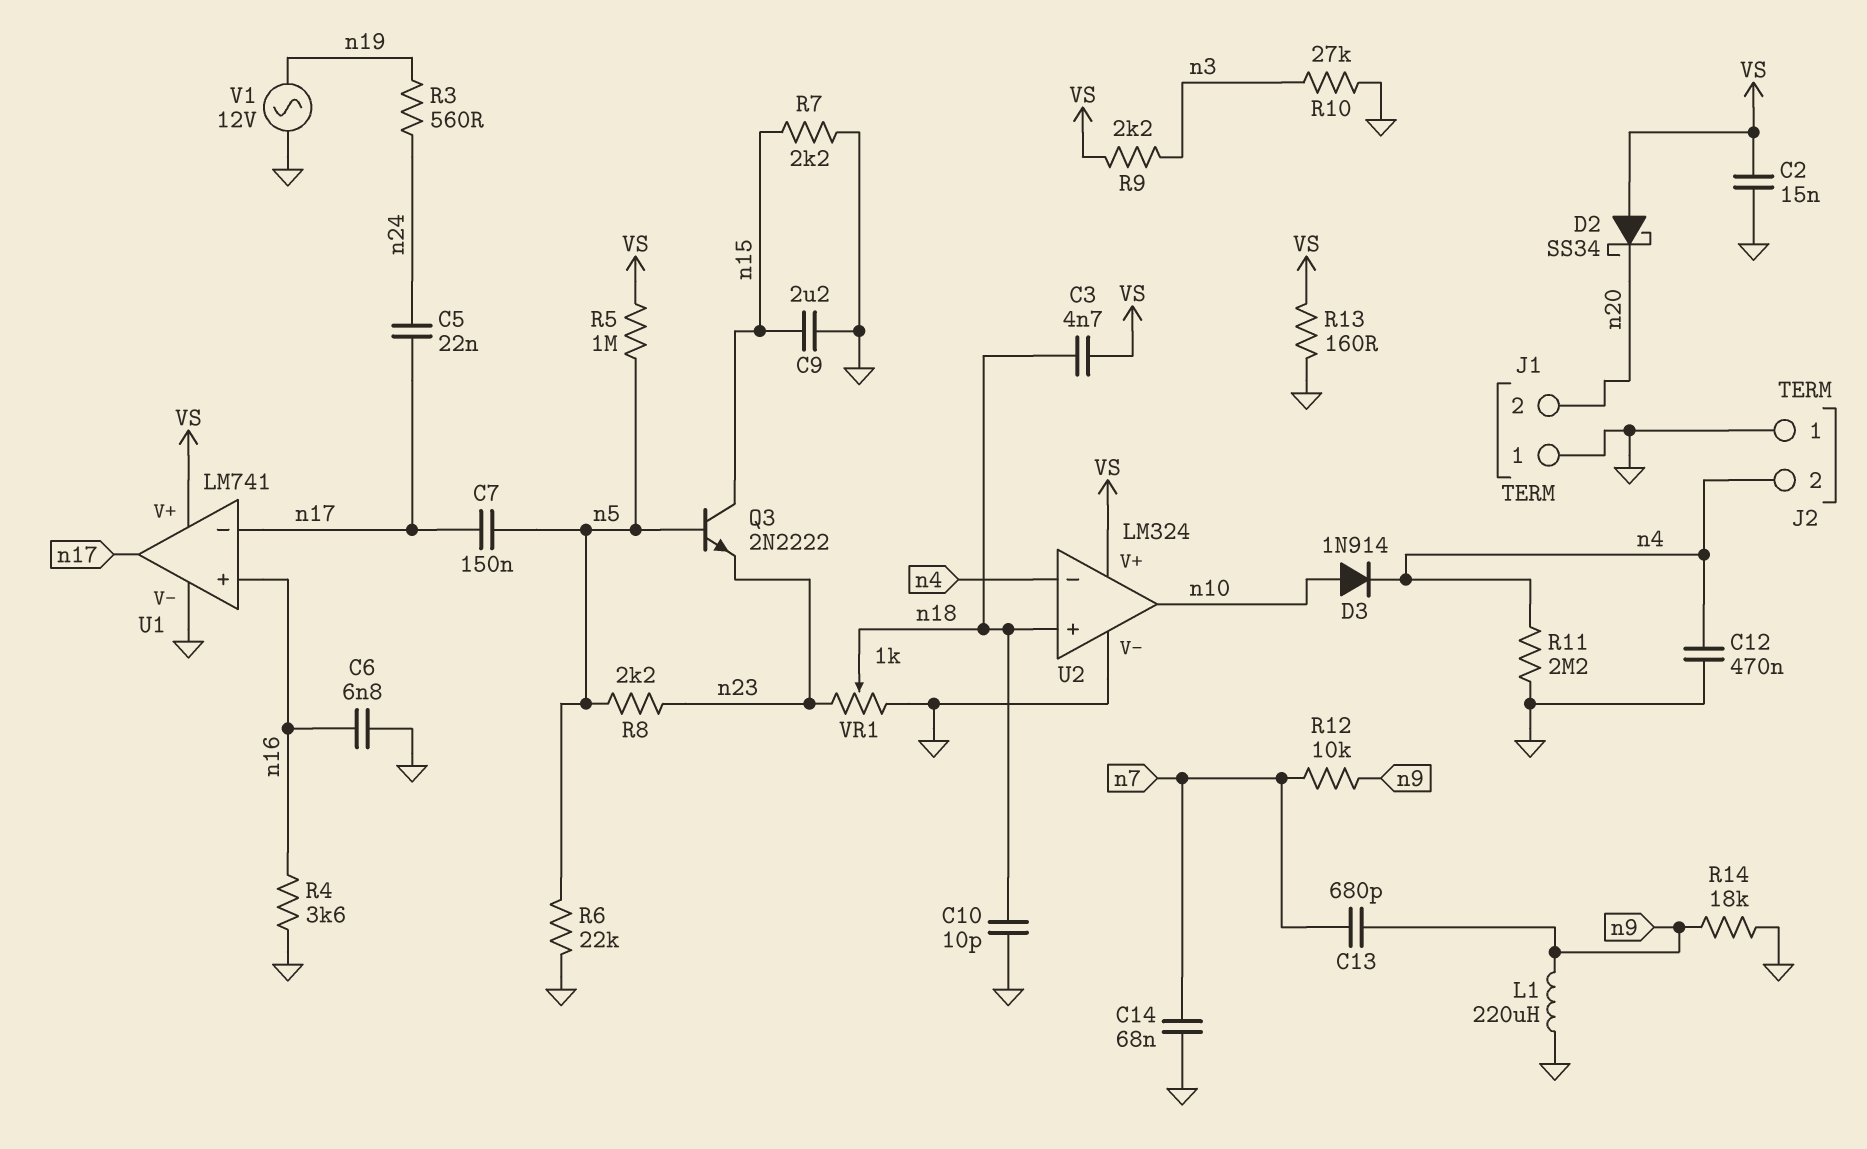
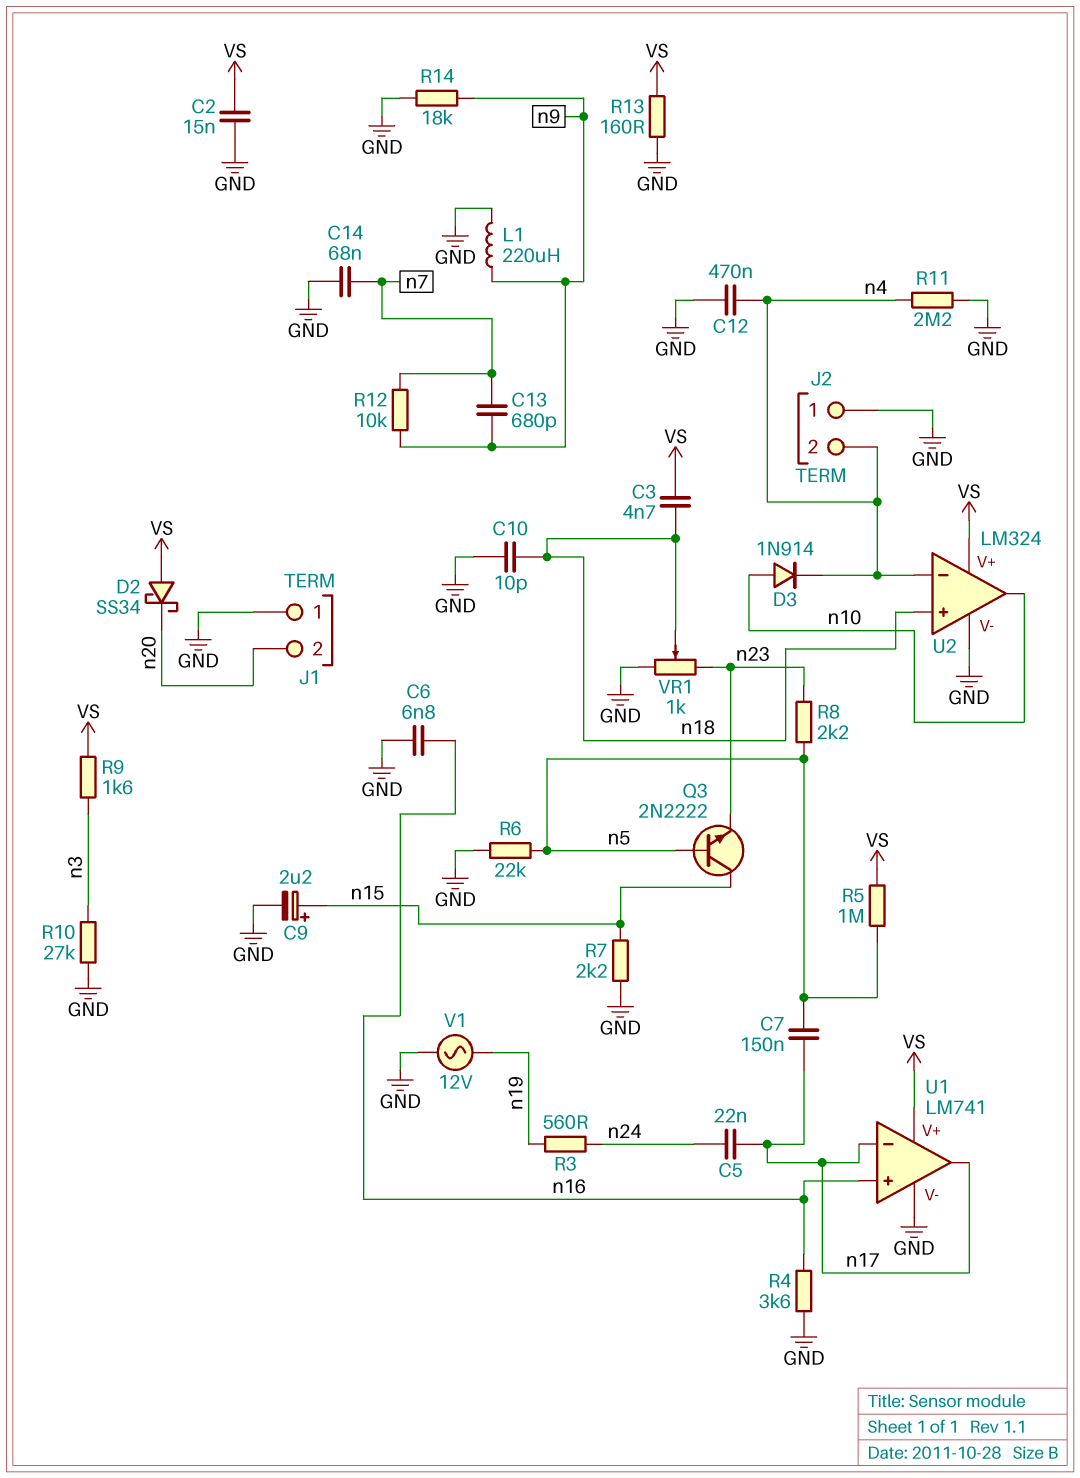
C9: 2.2uF (GND, n15) -> 2.2uF (plus n15, minus GND)
R9: 2.2k (VS, n3) -> 1.6k (VS, n3)

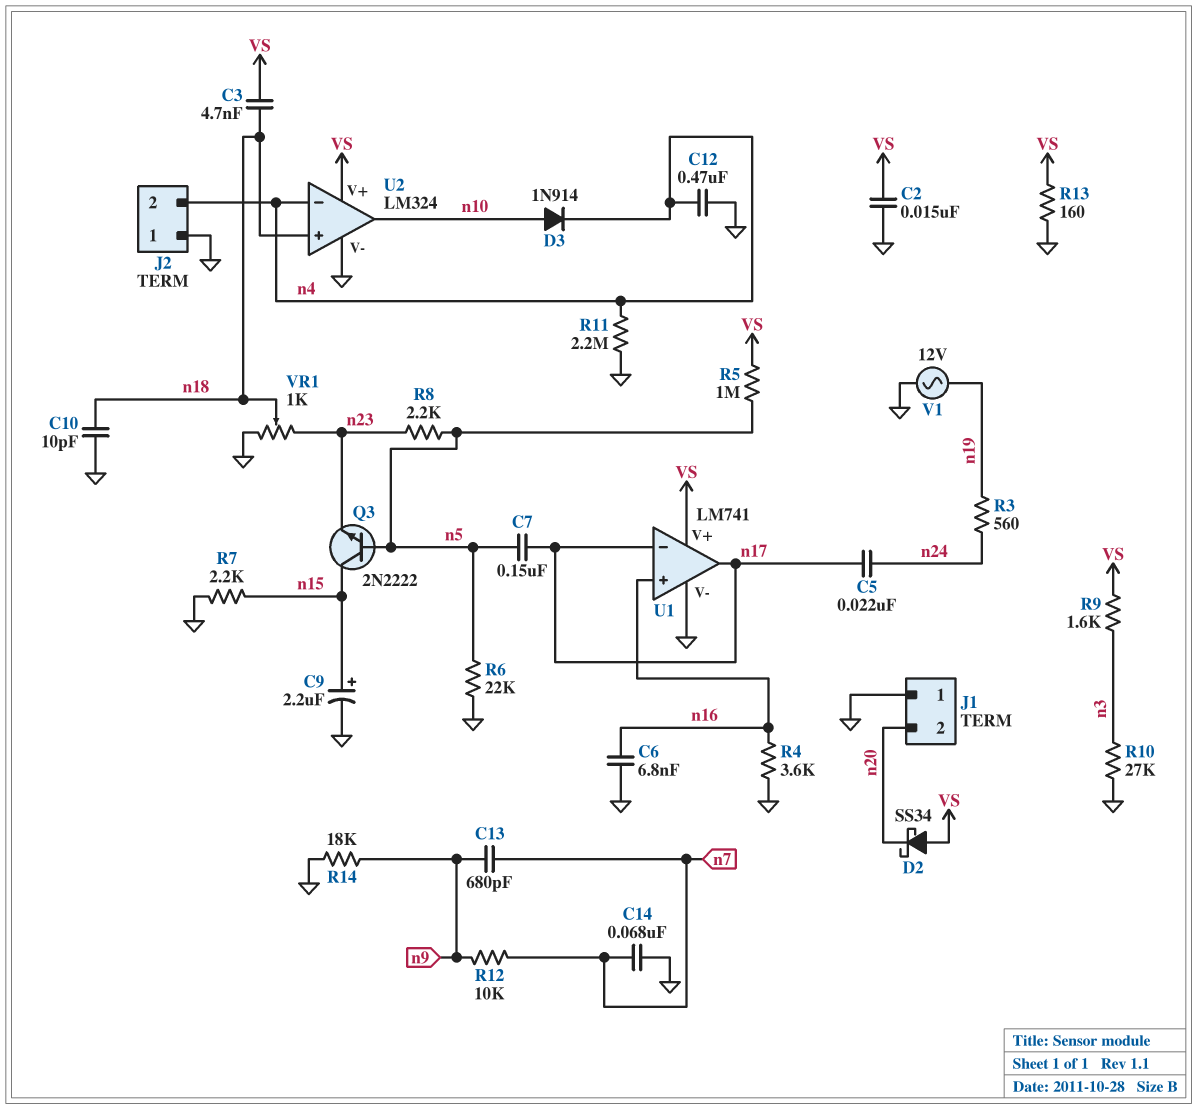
L1: 220uH (GND, n9) -> none

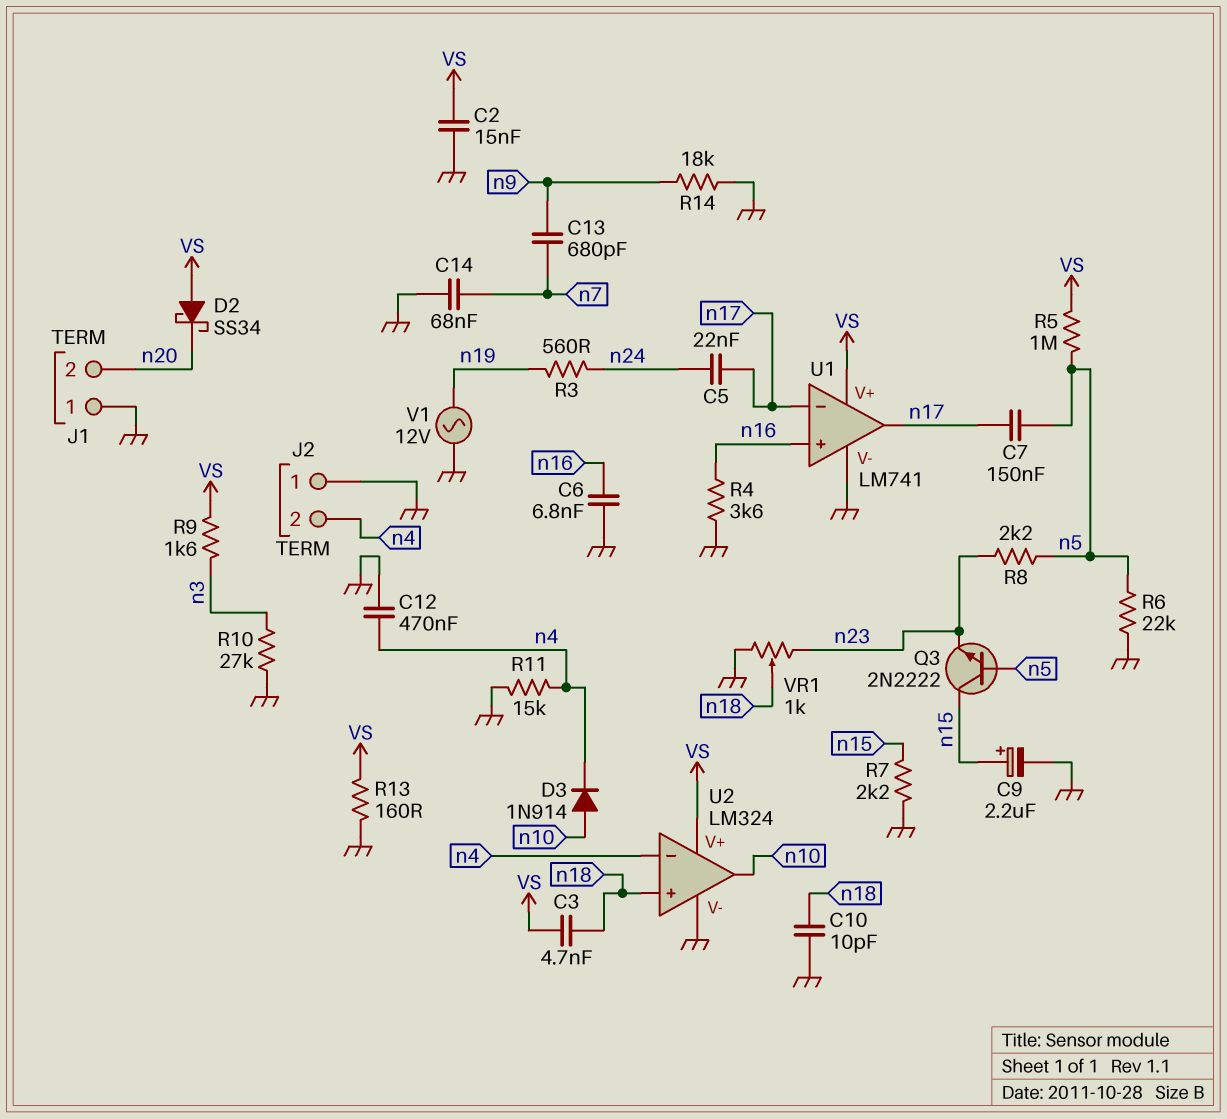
R11: 2.2M (GND, n4) -> 15k (GND, n4)
R12: 10k (n7, n9) -> none

